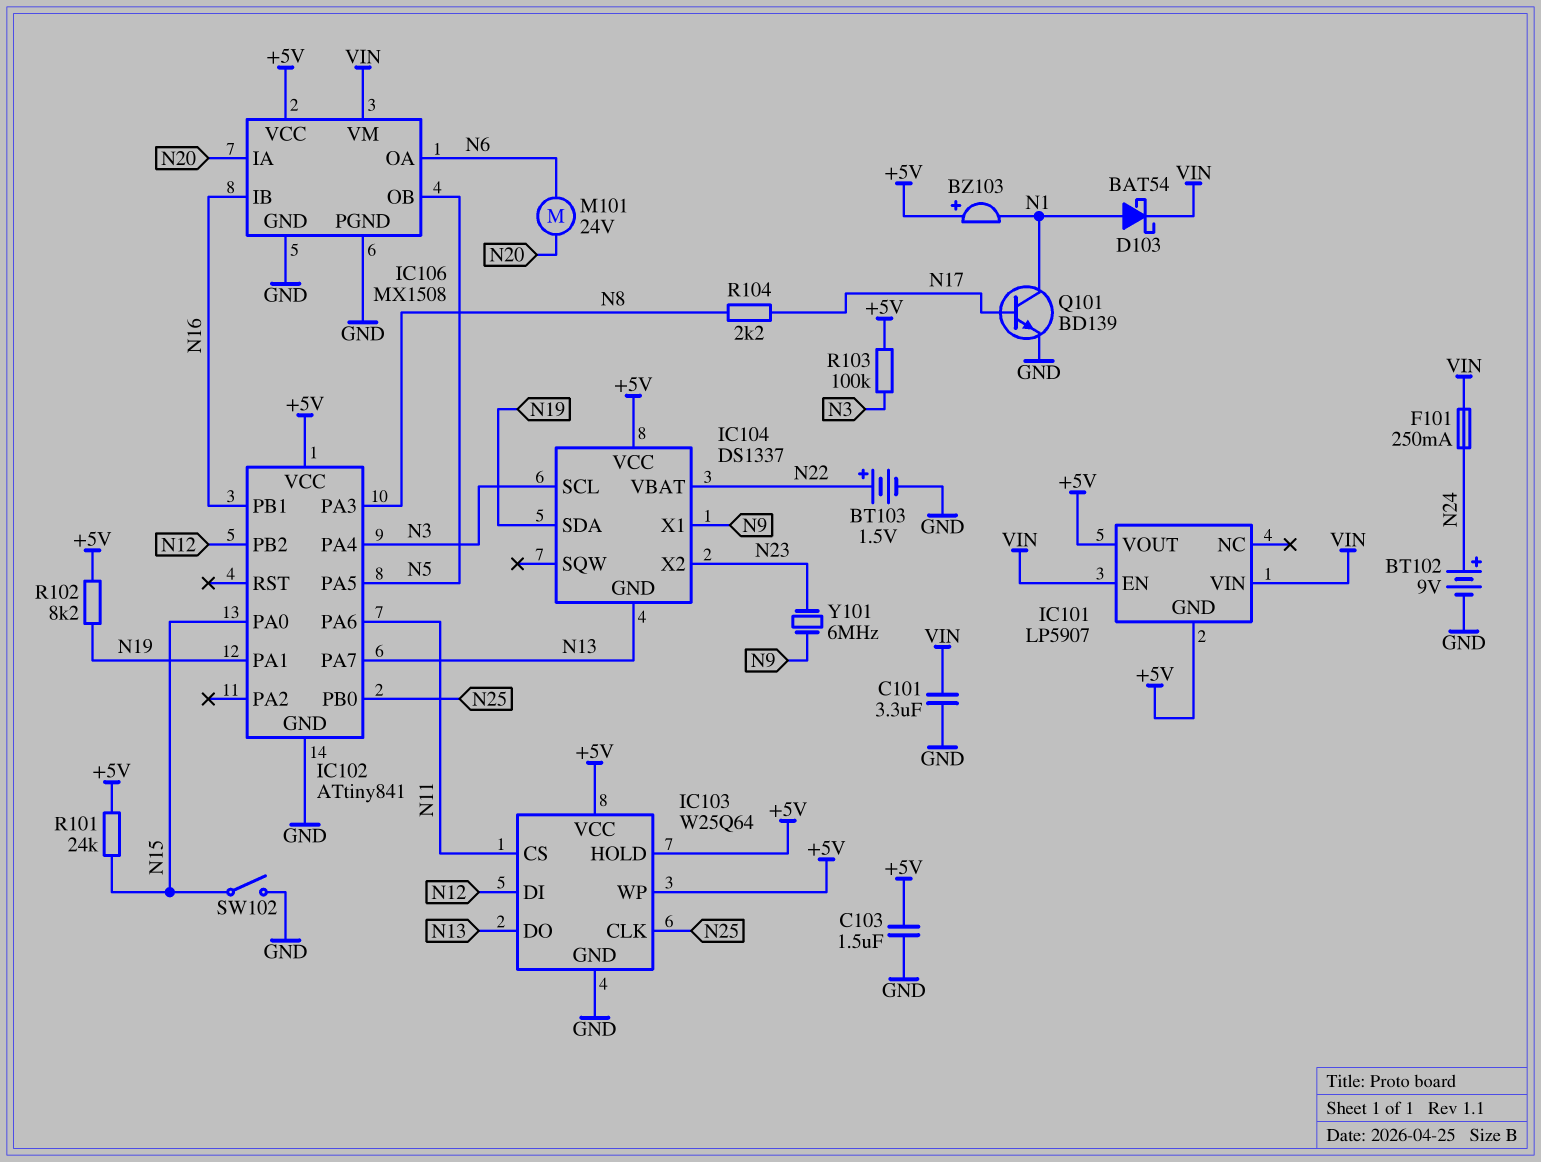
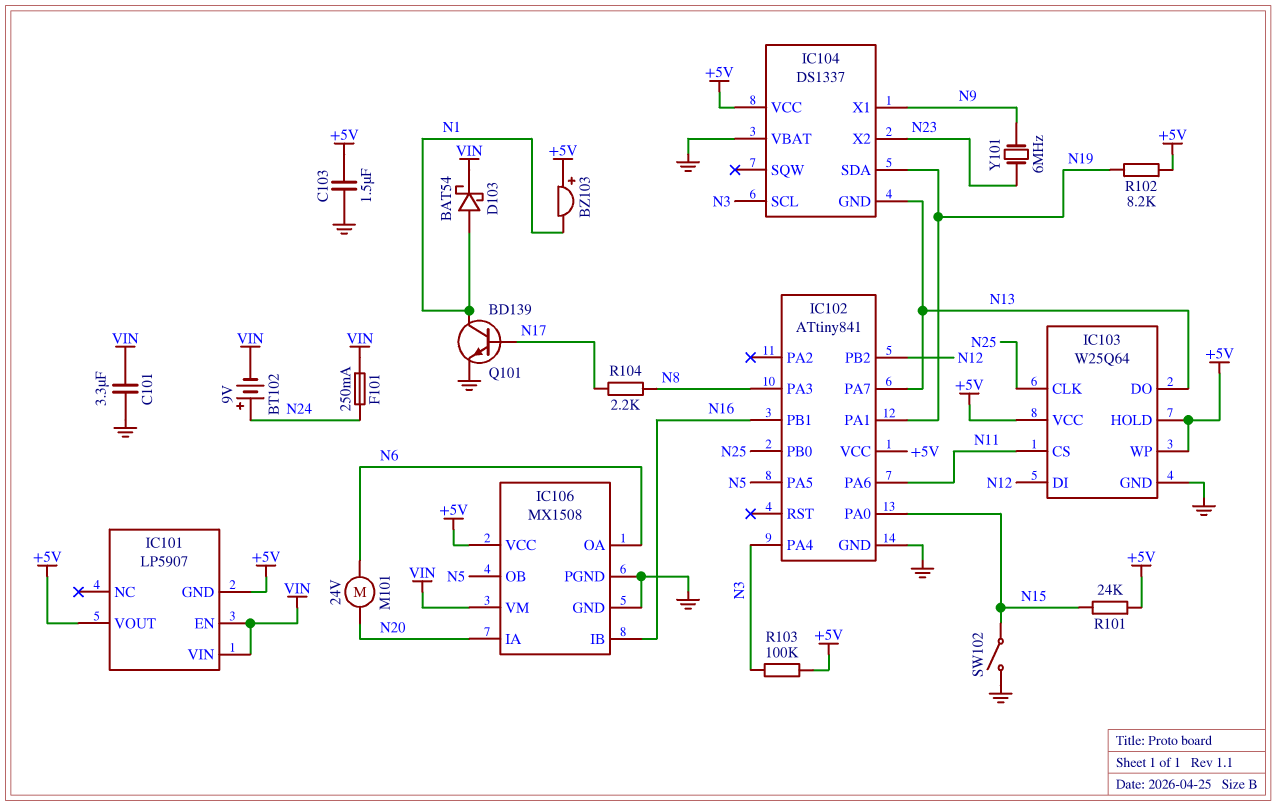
BT102: 9V (plus N24, minus GND) -> 9V (plus N24, minus VIN)
BT103: 1.5V (plus N22, minus GND) -> none
IC104 pin VBAT: N22 -> GND

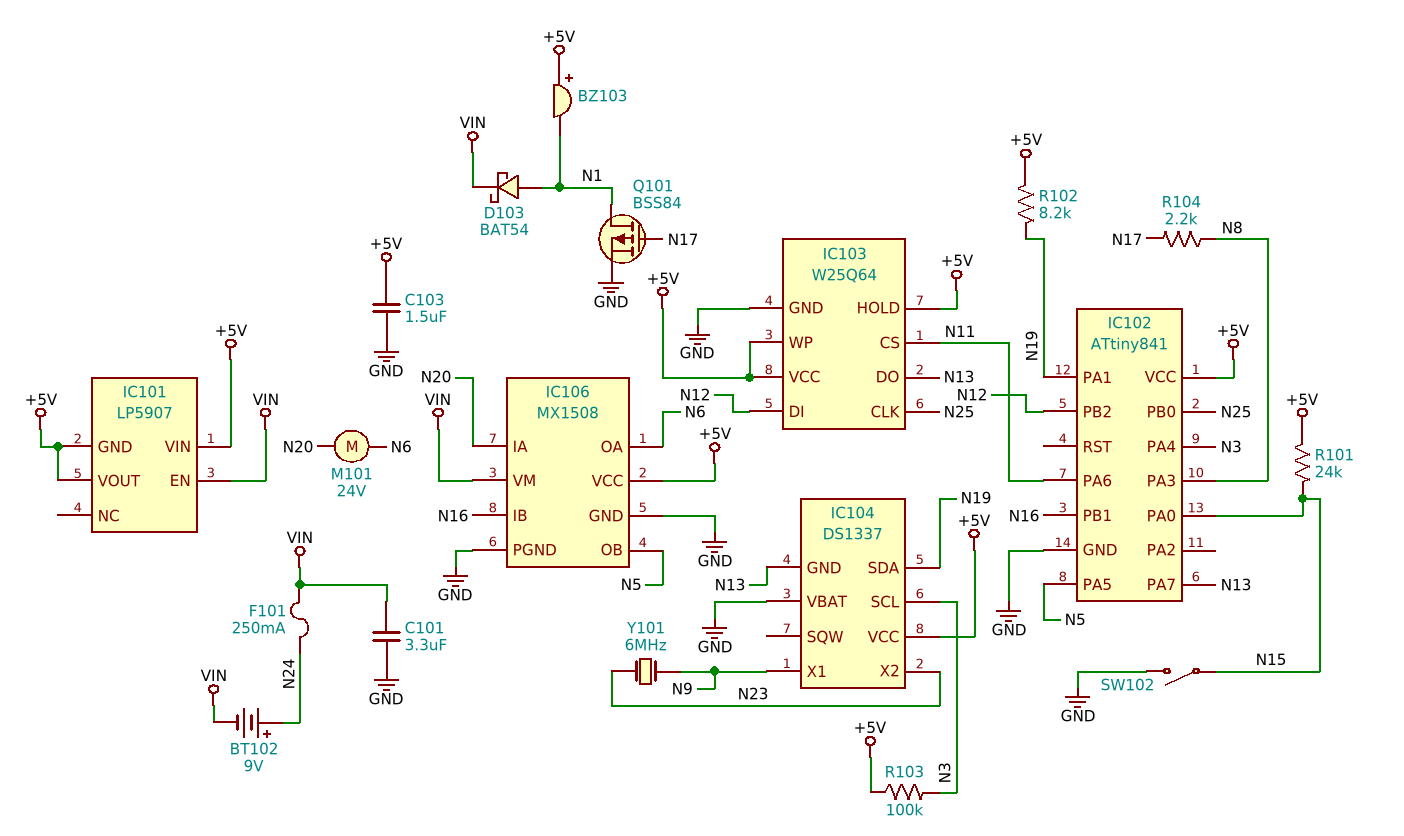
IC101 pin VIN: VIN -> +5V
Q101: NPN BD139 (B N17, C N1, E GND) -> PMOS BSS84 (G N17, D N1, S GND)

